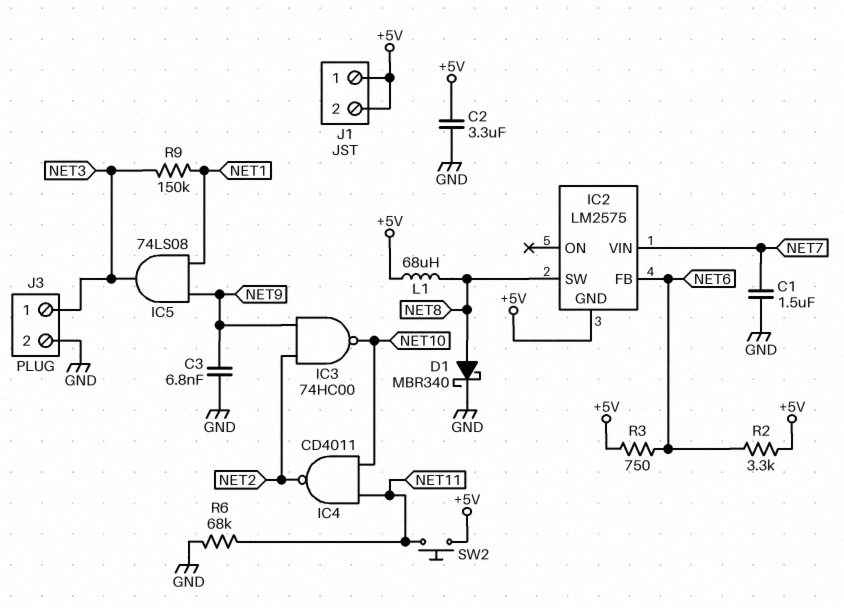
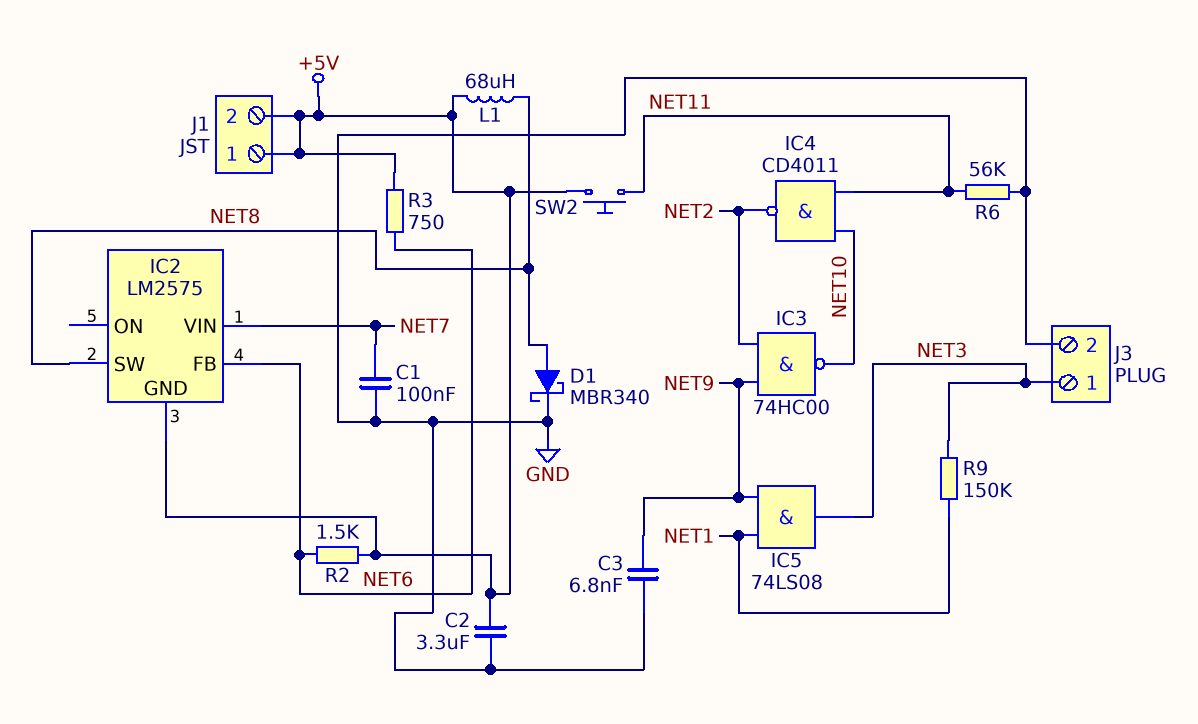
C1: 1.5uF (GND, NET7) -> 100nF (GND, NET7)
R2: 3.3k (+5V, NET6) -> 1.5k (+5V, NET6)
R6: 68k (GND, NET11) -> 56k (GND, NET11)

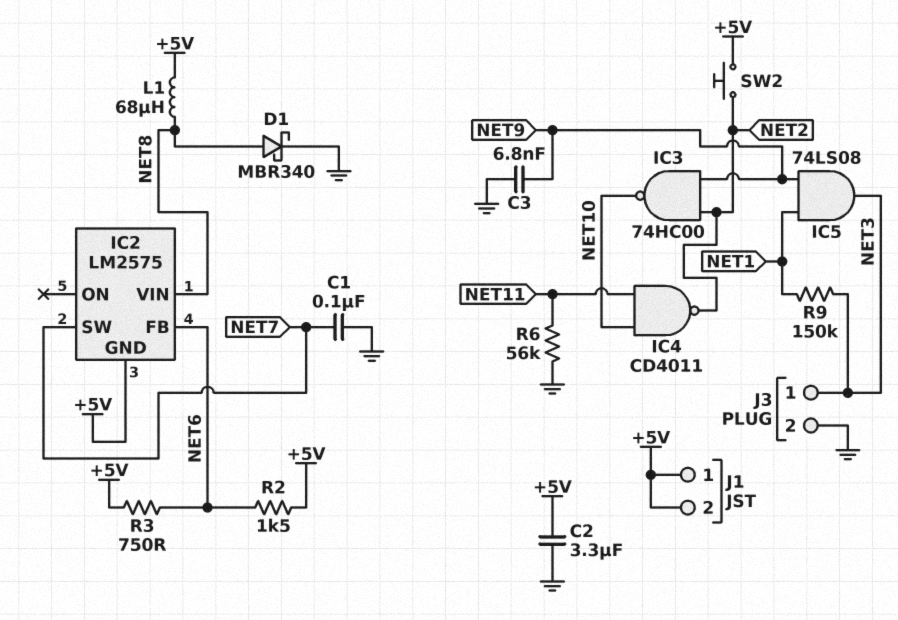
IC2 pin SW: NET8 -> NET7
IC2 pin VIN: NET7 -> NET8
SW2: button (+5V, NET11) -> button (+5V, NET2)

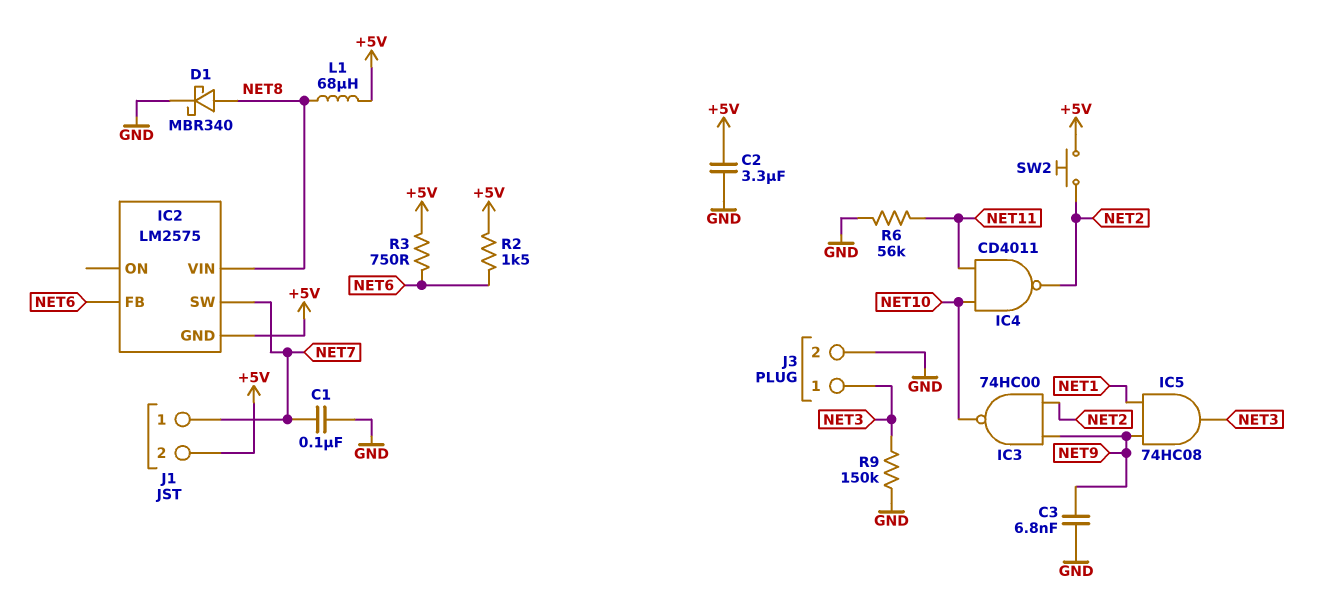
IC5: AND 74LS08 (in NET1, in NET9, out NET3) -> AND 74HC08 (in NET1, in NET9, out NET3)
J1 pin 1: +5V -> NET7
R9: 150k (NET1, NET3) -> 150k (GND, NET3)

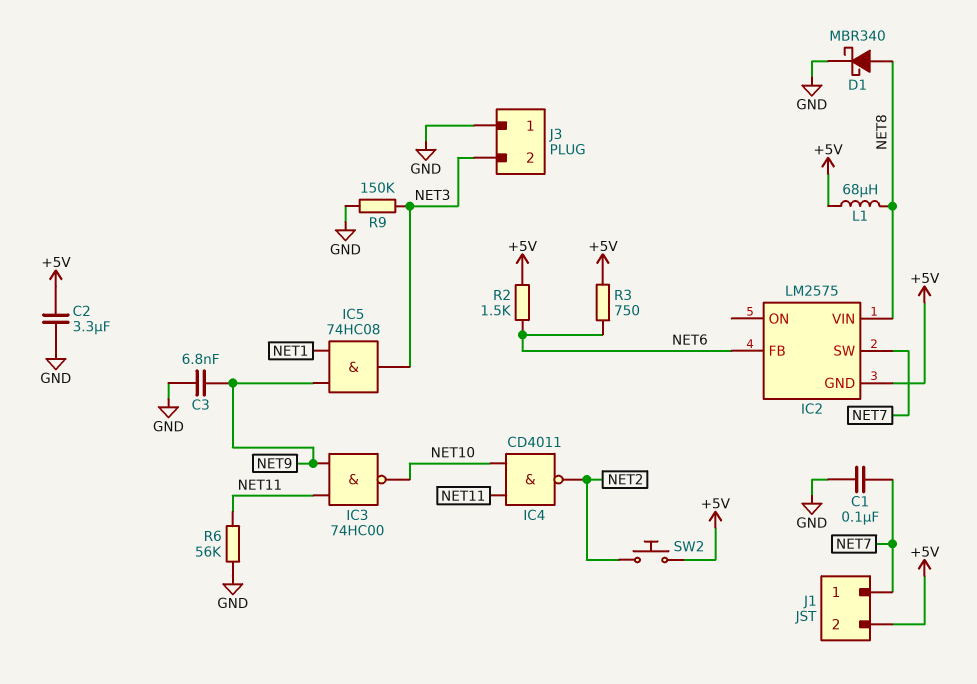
IC3: NAND 74HC00 (in NET2, in NET9, out NET10) -> NAND 74HC00 (in NET9, in NET11, out NET10)
J3 pin 1: NET3 -> GND
J3 pin 2: GND -> NET3

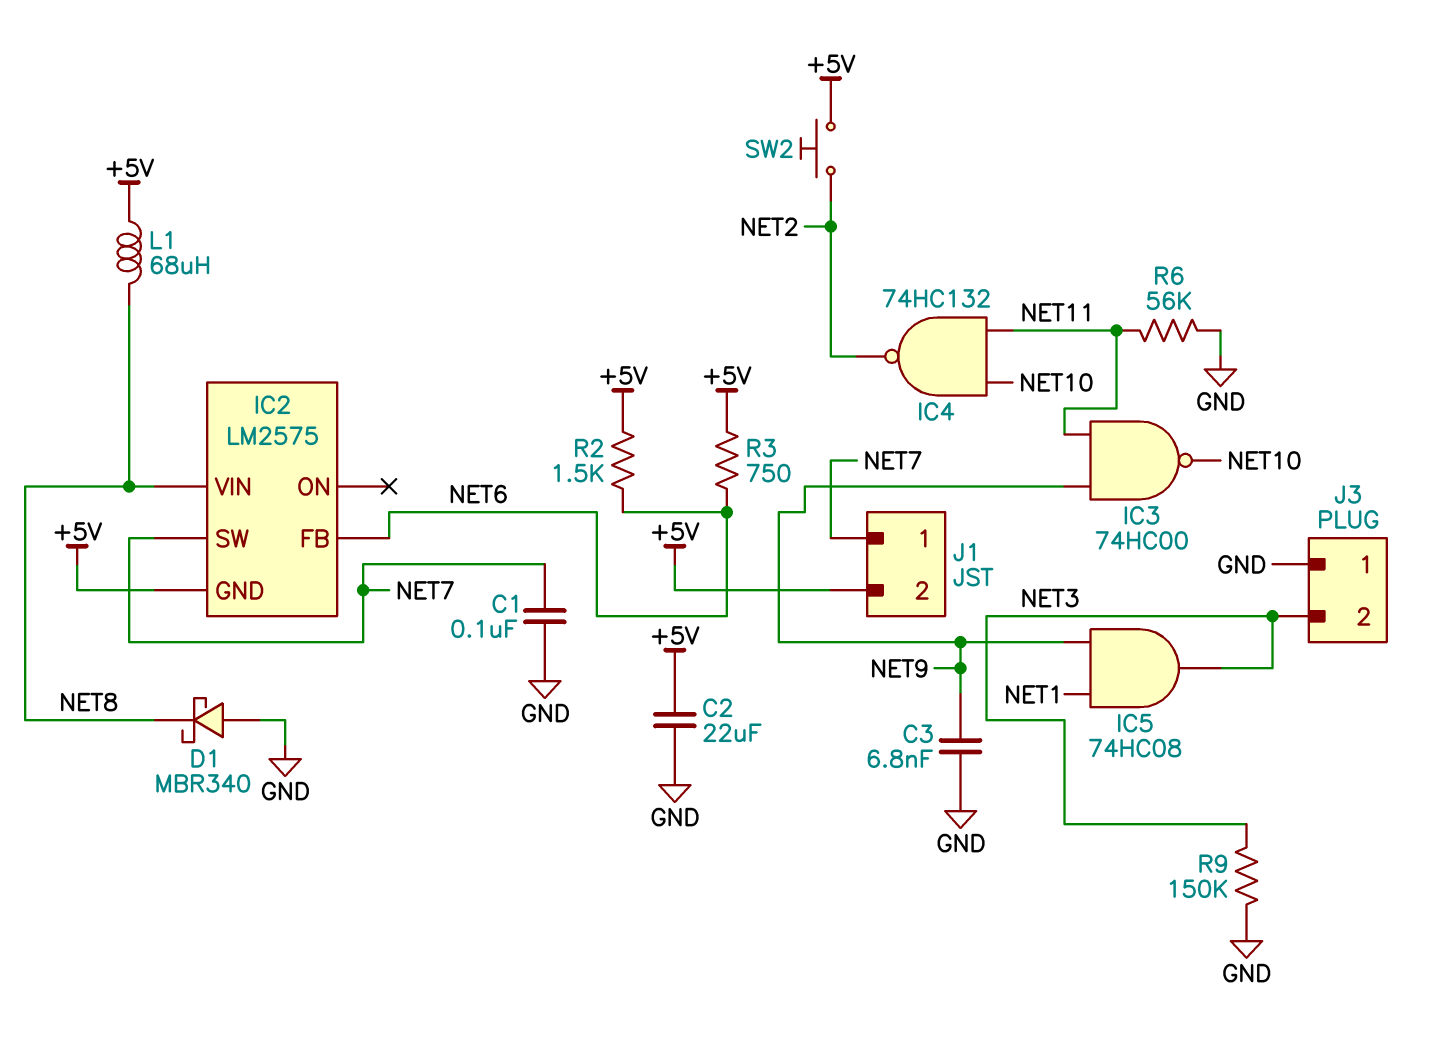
C2: 3.3uF (+5V, GND) -> 22uF (+5V, GND)
D1: schottky MBR340 (A NET8, K GND) -> schottky MBR340 (A GND, K NET8)
IC4: NAND CD4011 (in NET10, in NET11, out NET2) -> NAND 74HC132 (in NET10, in NET11, out NET2)

